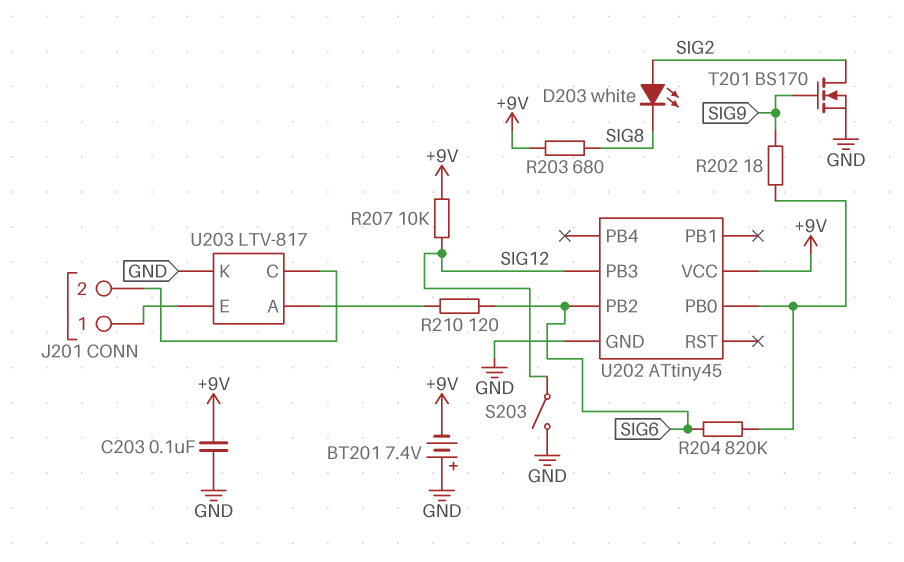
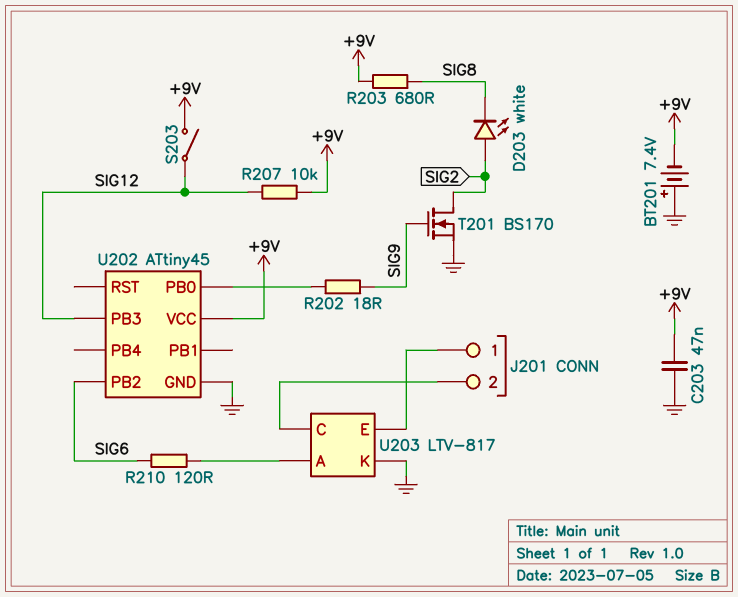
C203: 100nF (+9V, GND) -> 47nF (+9V, GND)
R204: 820k (SIG6, U202/PB0) -> none
S203: switch (GND, SIG12) -> switch (+9V, SIG12)

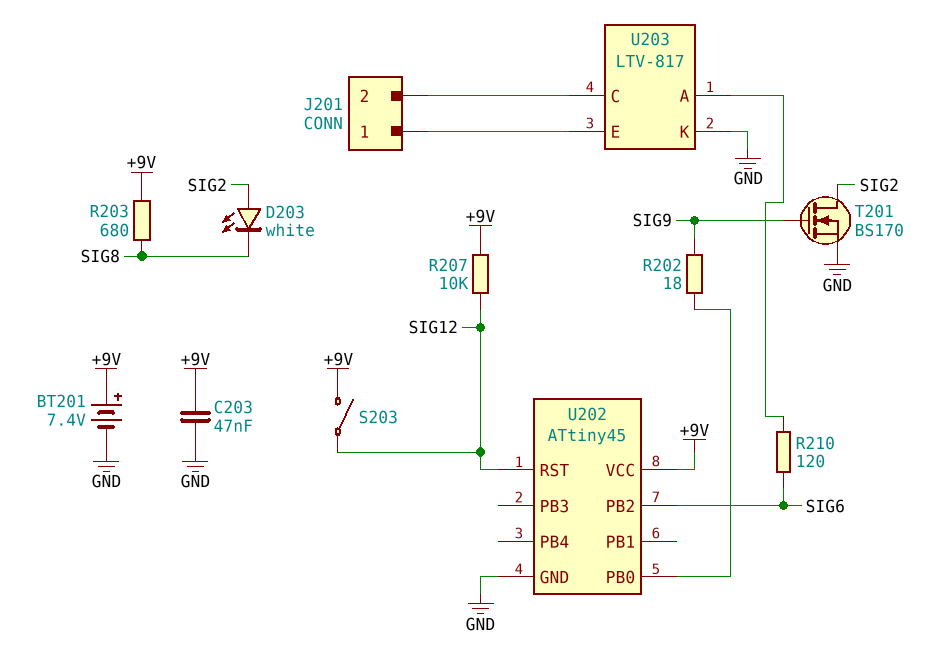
BT201: 7.4V (plus GND, minus +9V) -> 7.4V (plus +9V, minus GND)
U202 pin PB3: SIG12 -> none
U202 pin RST: none -> SIG12

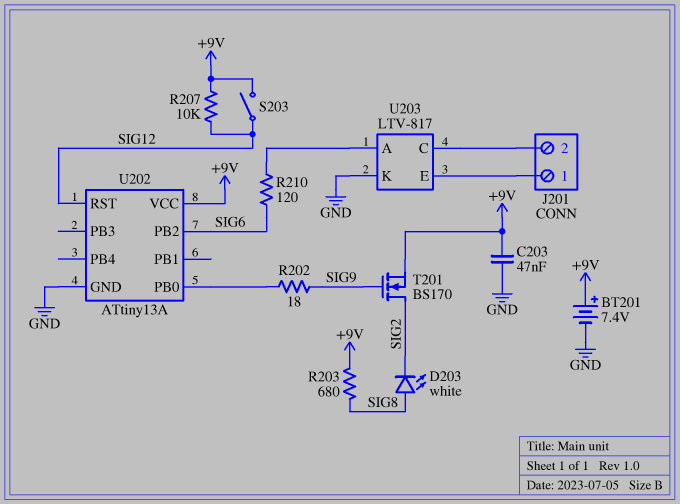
D203: LED white (A SIG2, K SIG8) -> LED white (A SIG8, K SIG2)
T201: NMOS BS170 (G SIG9, D SIG2, S GND) -> NMOS BS170 (G SIG9, D SIG2, S +9V)
U202: ATtiny45 -> ATtiny13A

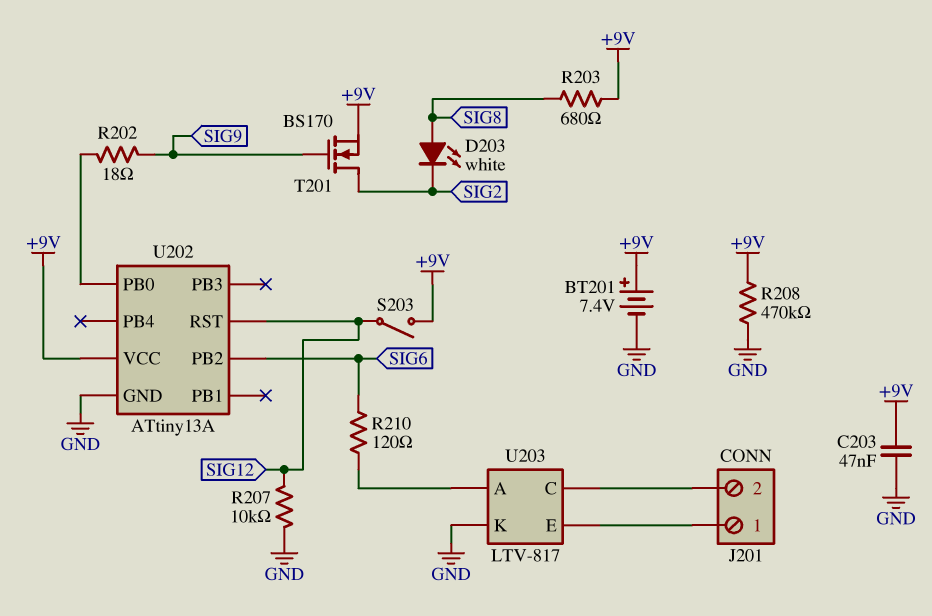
R207: 10k (+9V, SIG12) -> 10k (GND, SIG12)
R208: none -> 470k (+9V, GND)

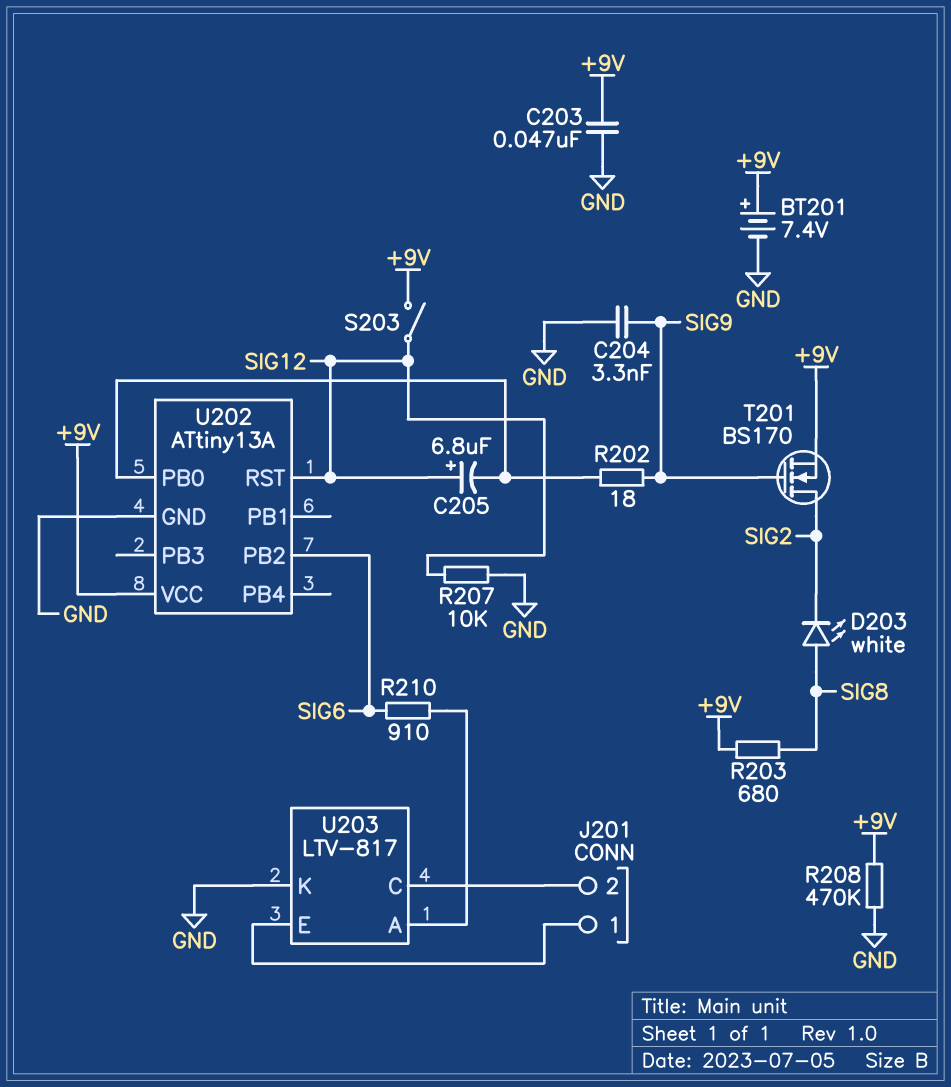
C204: none -> 3.3nF (GND, SIG9)
C205: none -> 6.8uF (plus SIG12, minus U202/PB0)
R210: 120 (SIG6, U203/A) -> 910 (SIG6, U203/A)

